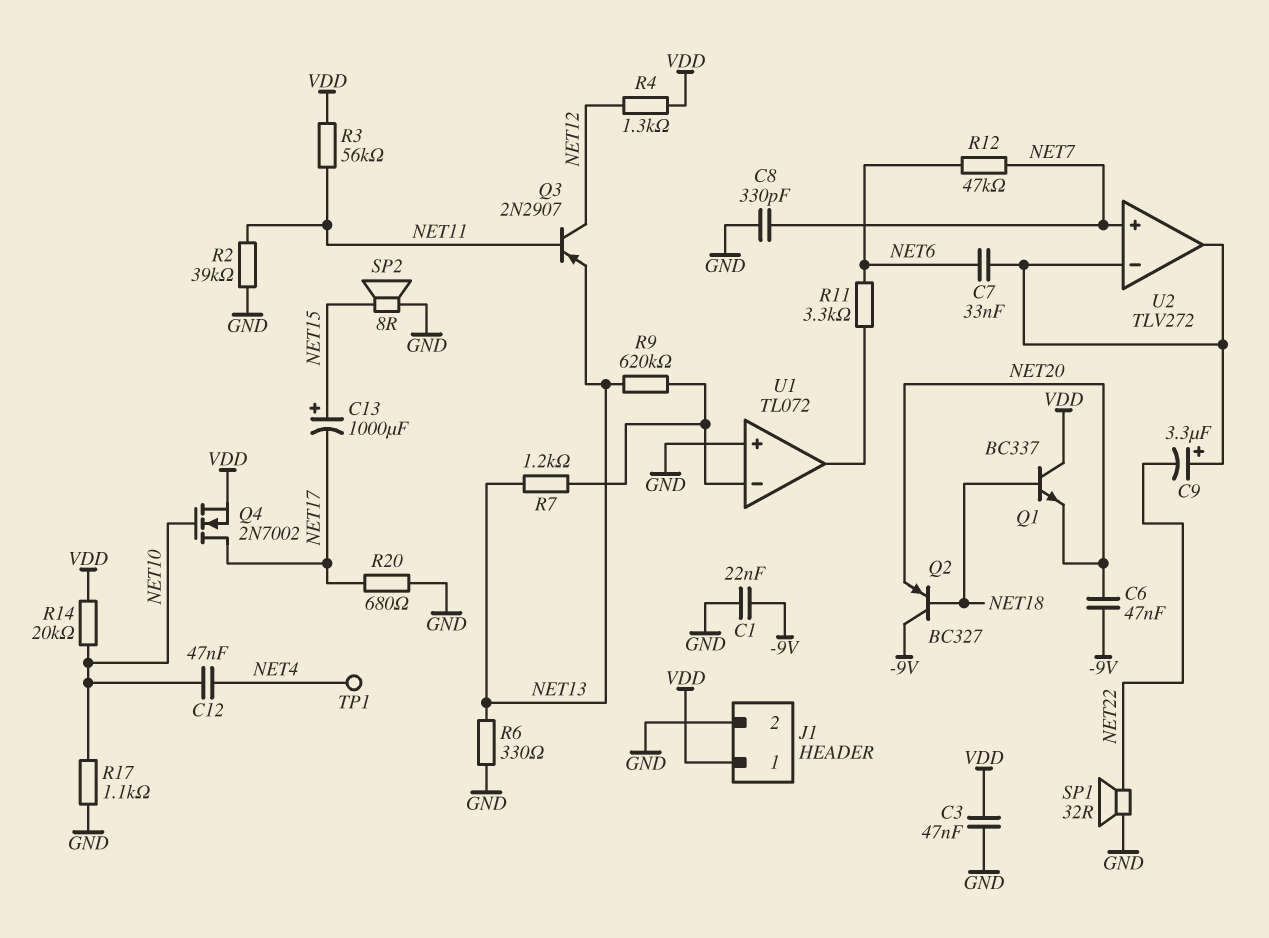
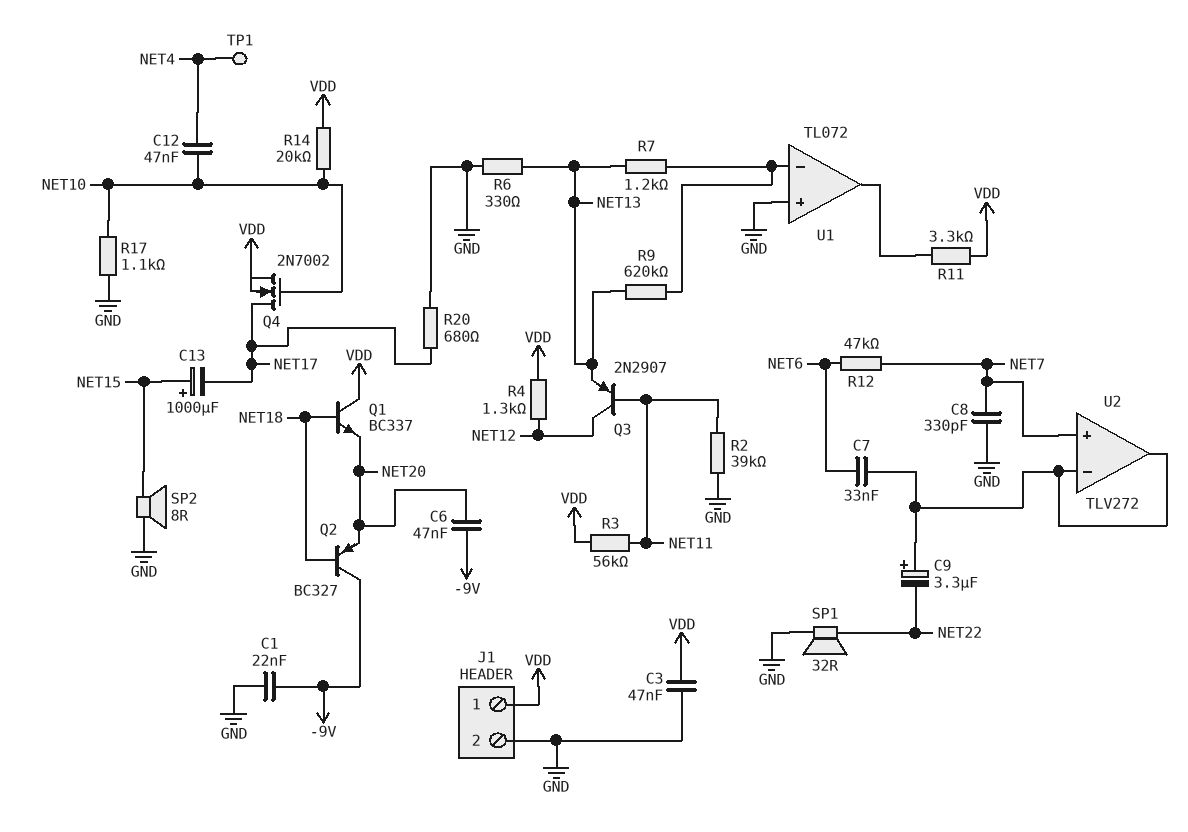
R11: 3.3k (NET6, U1/out) -> 3.3k (U1/out, VDD)

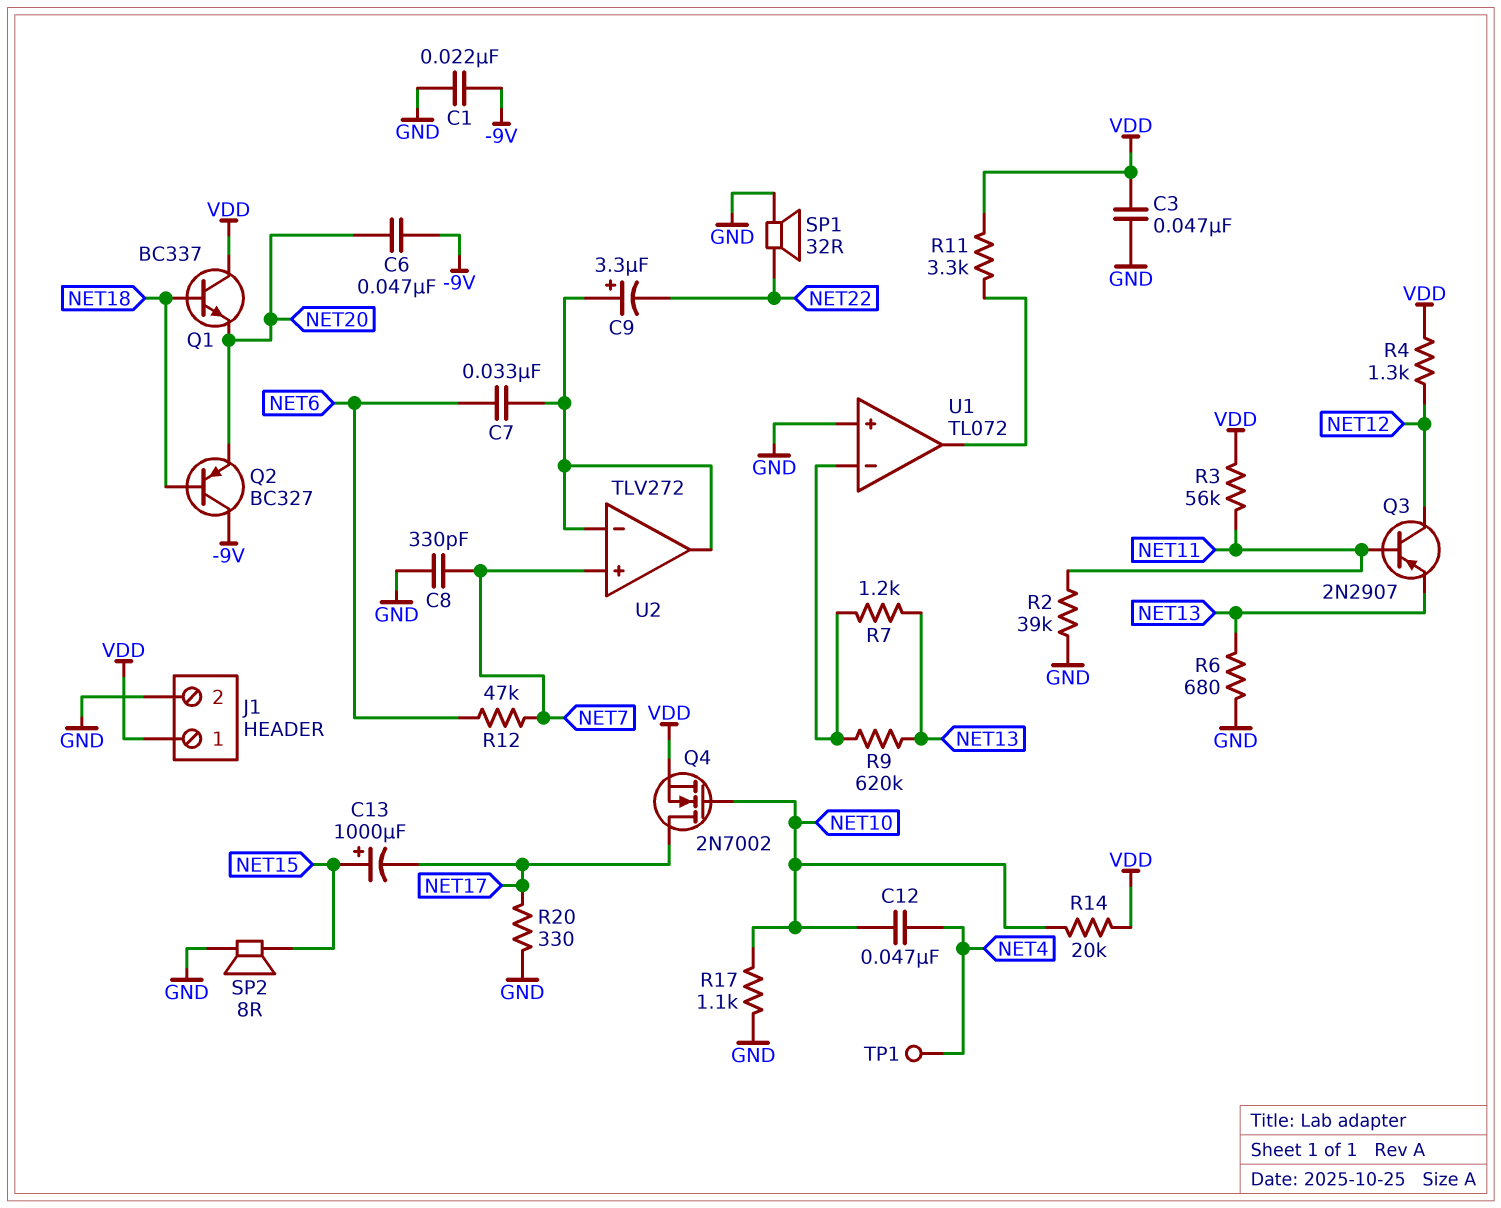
R6: 330 (GND, NET13) -> 680 (GND, NET13)
R20: 680 (GND, NET17) -> 330 (GND, NET17)

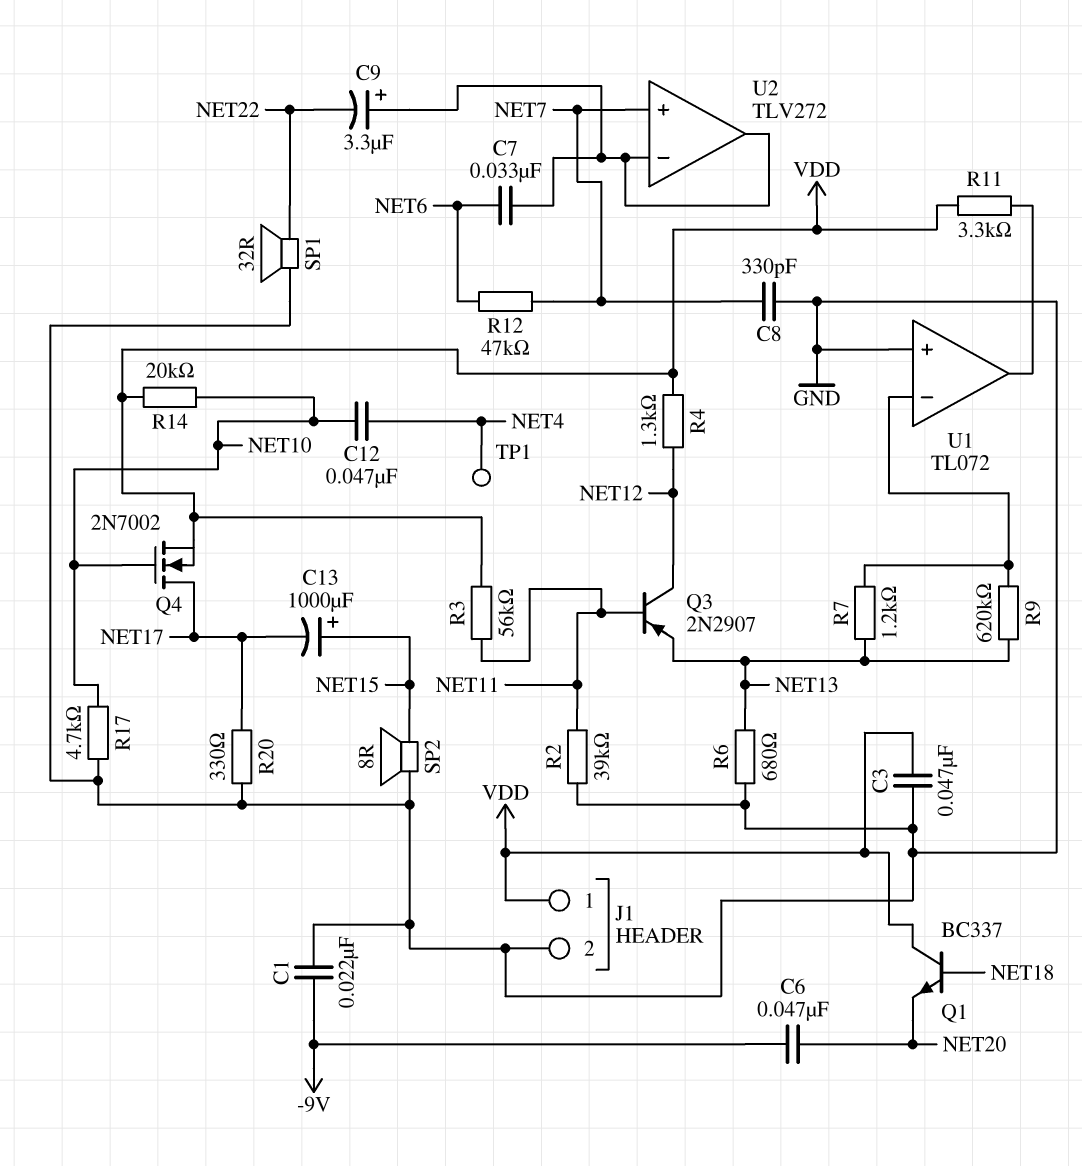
Q2: PNP BC327 (B NET18, C -9V, E NET20) -> none
R17: 1.1k (GND, NET10) -> 4.7k (GND, NET10)

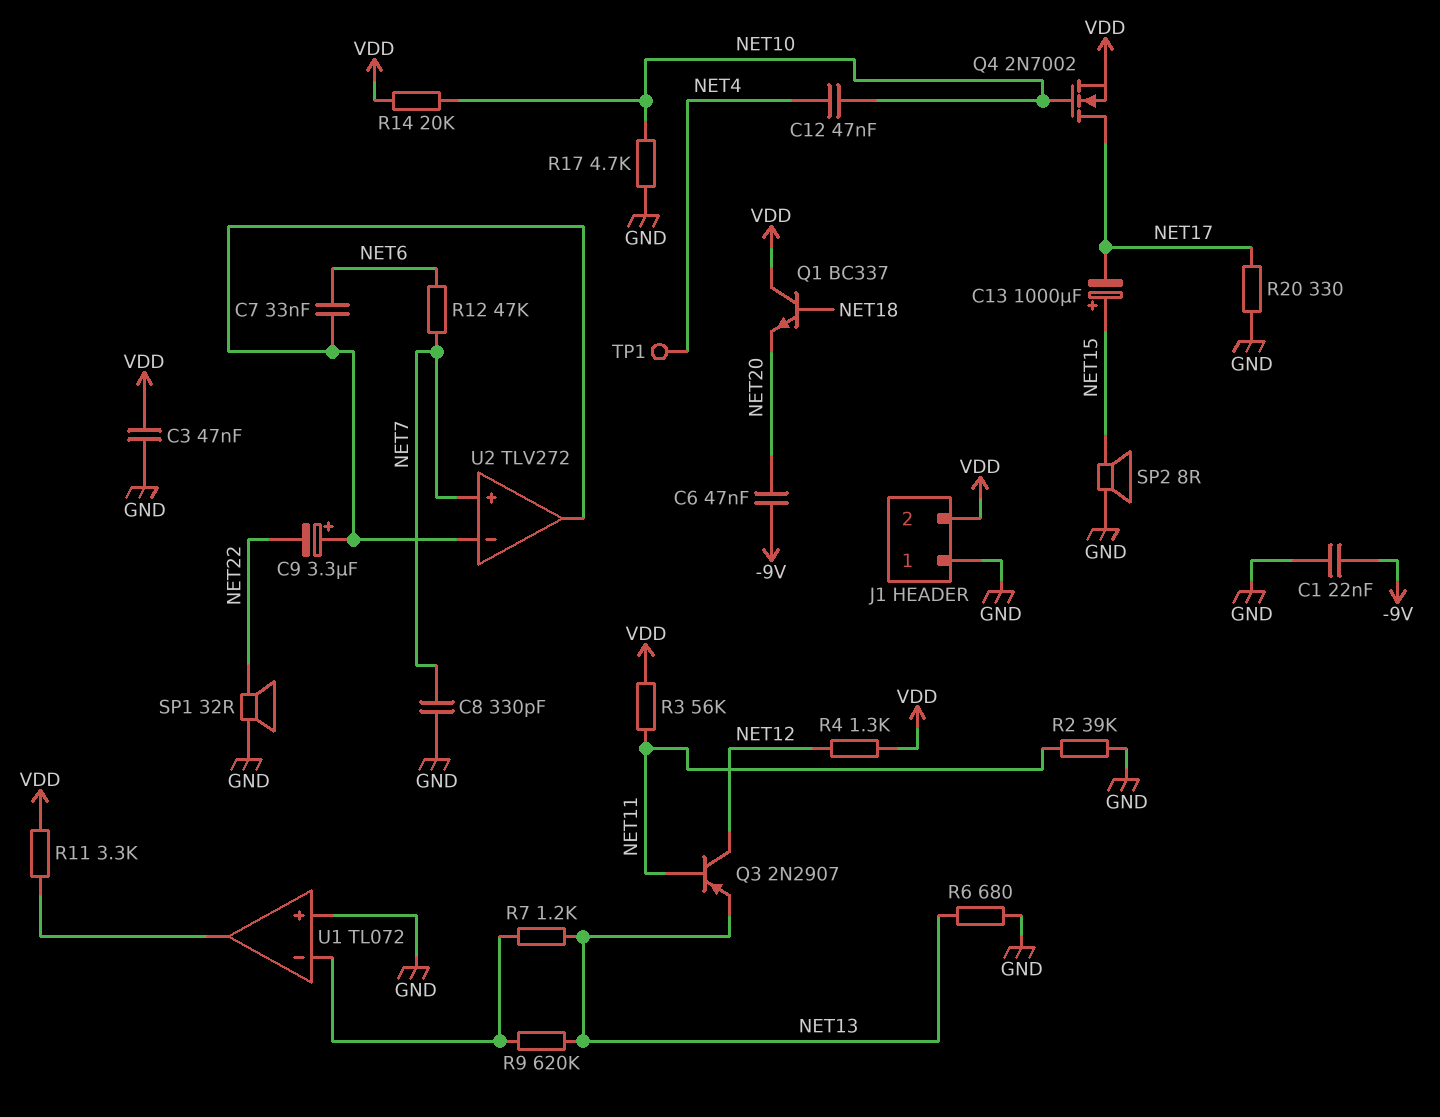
J1 pin 1: VDD -> GND
J1 pin 2: GND -> VDD

